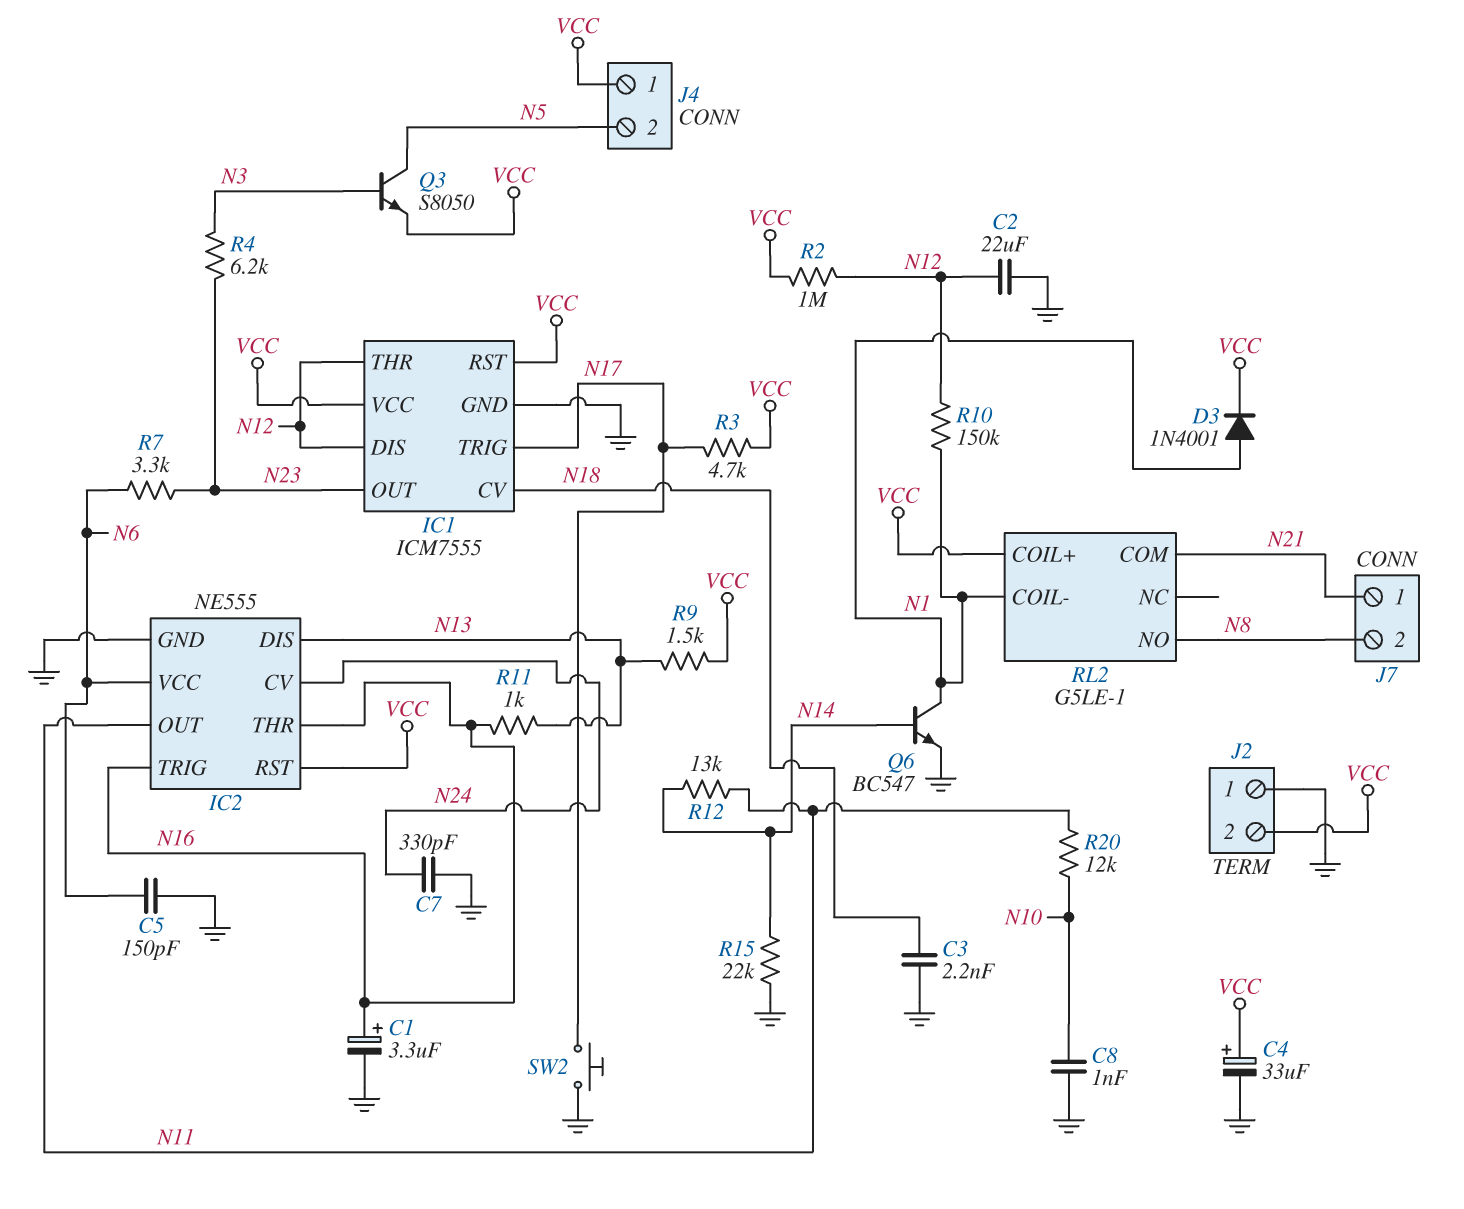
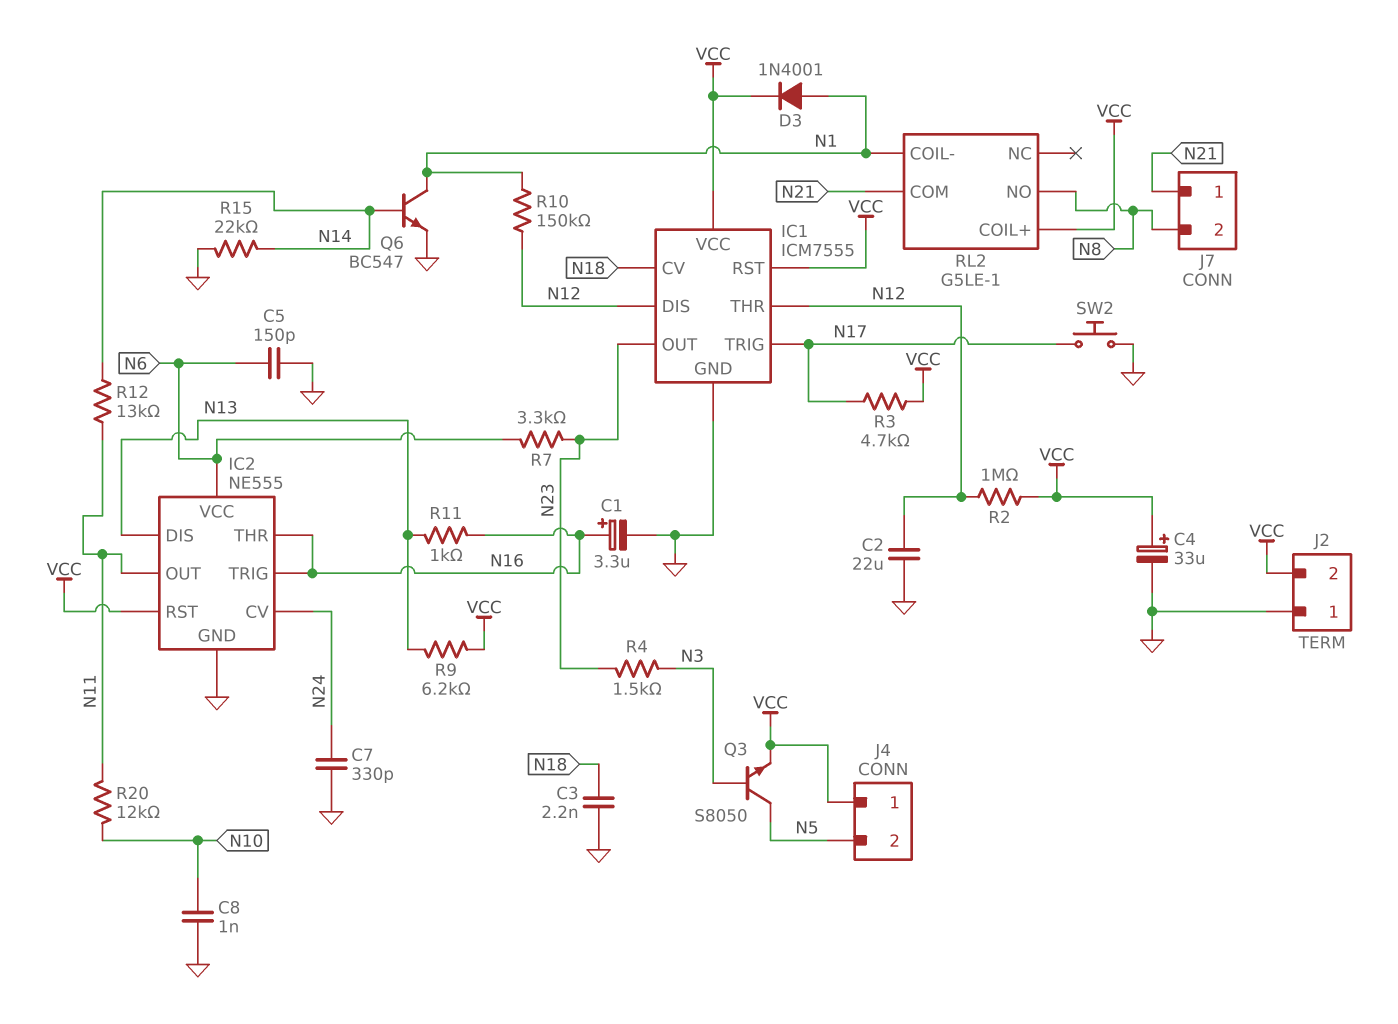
R4: 6.2k (N3, N23) -> 1.5k (N3, N23)
R9: 1.5k (N13, VCC) -> 6.2k (N13, VCC)

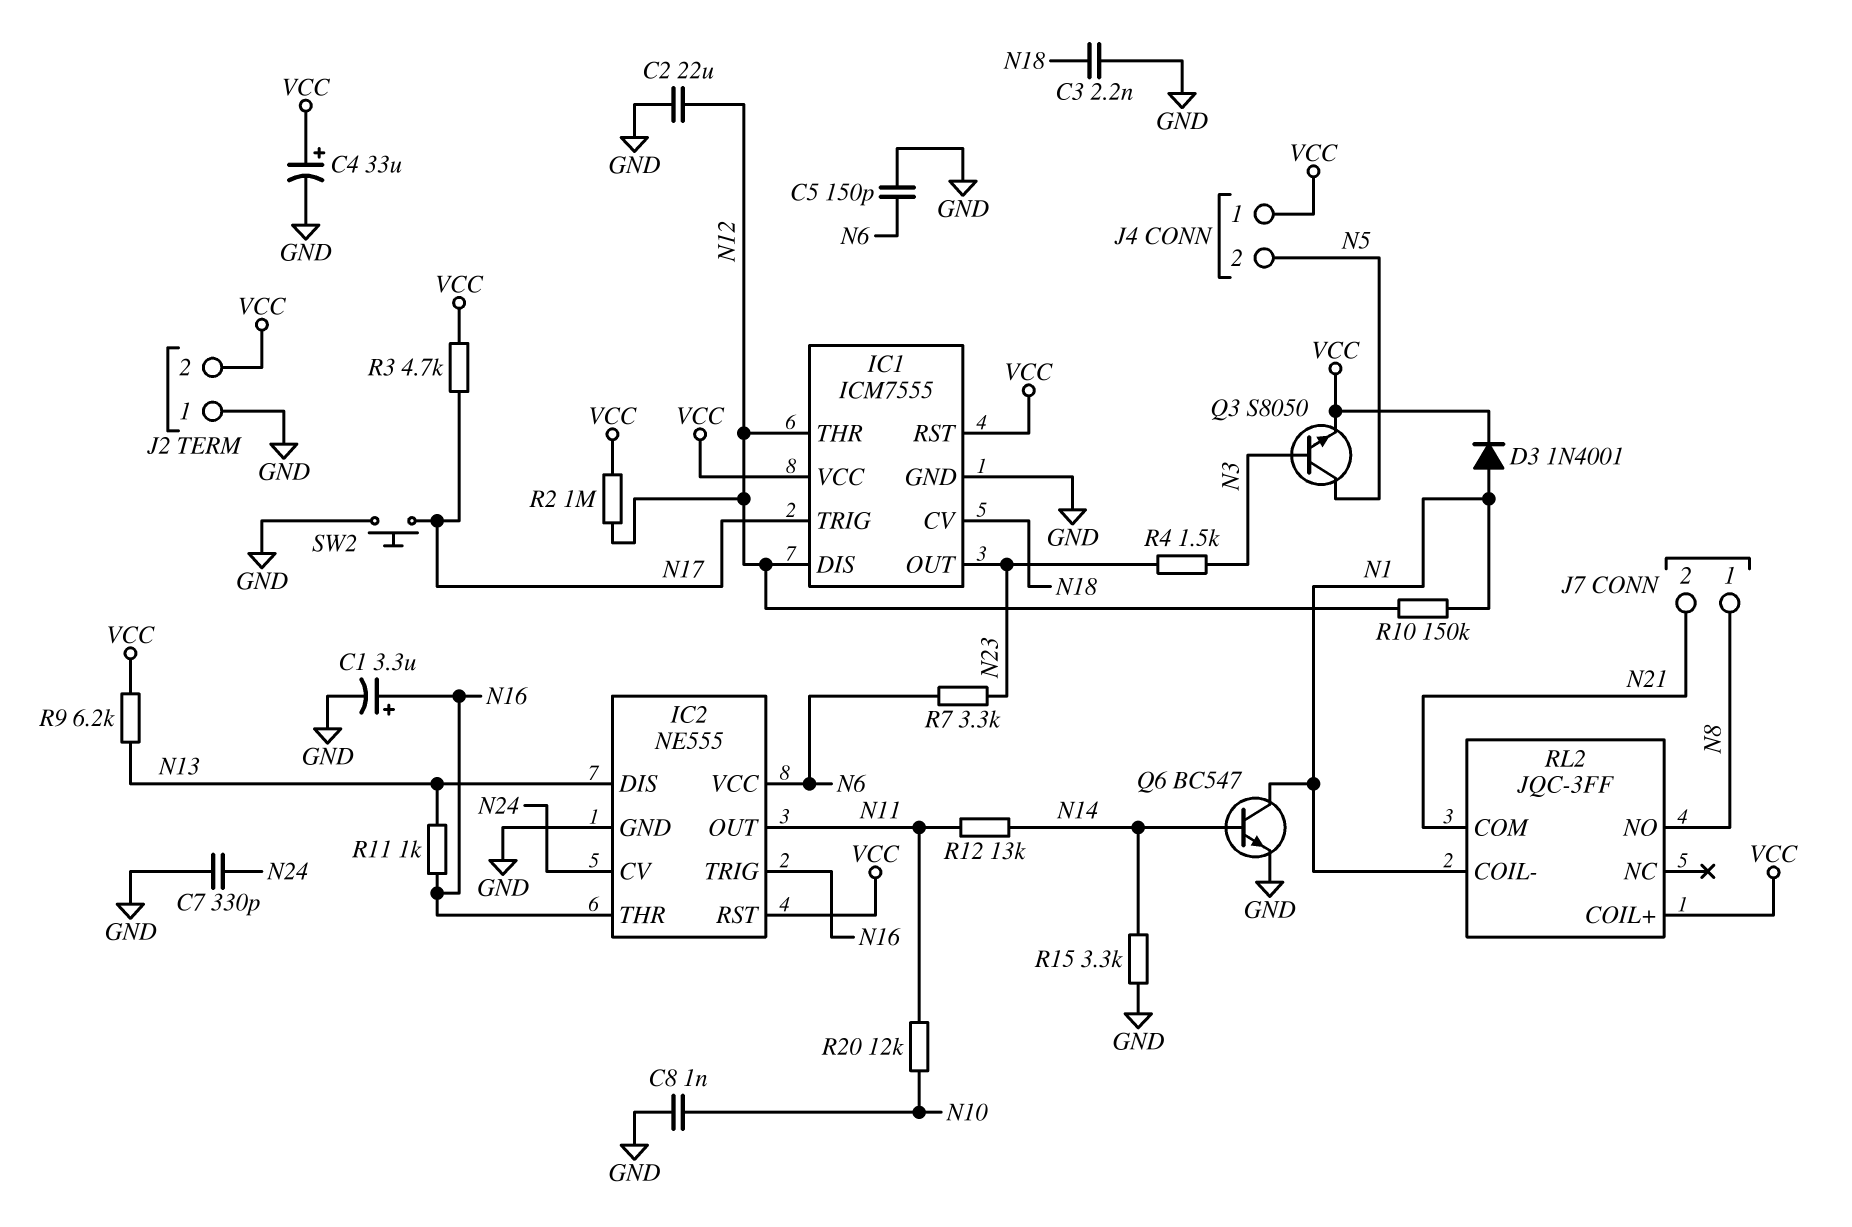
J7 pin 1: N21 -> N8
J7 pin 2: N8 -> N21
R15: 22k (GND, N14) -> 3.3k (GND, N14)
RL2: G5LE-1 -> JQC-3FF

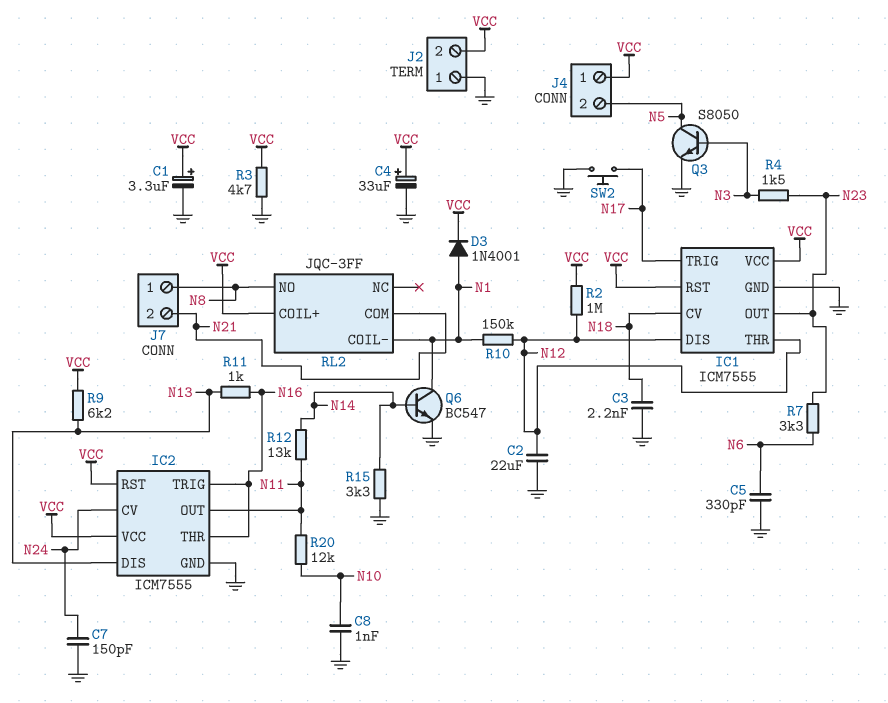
C1: 3.3uF (plus N16, minus GND) -> 3.3uF (plus VCC, minus GND)
C5: 150pF (GND, N6) -> 330pF (GND, N6)
C7: 330pF (GND, N24) -> 150pF (GND, N24)
IC2: NE555 -> ICM7555
IC2 pin VCC: N6 -> VCC
Q3: NPN S8050 (B N3, C N5, E VCC) -> NPN S8050 (B N3, C N5, E GND)
R3: 4.7k (N17, VCC) -> 4.7k (GND, VCC)

